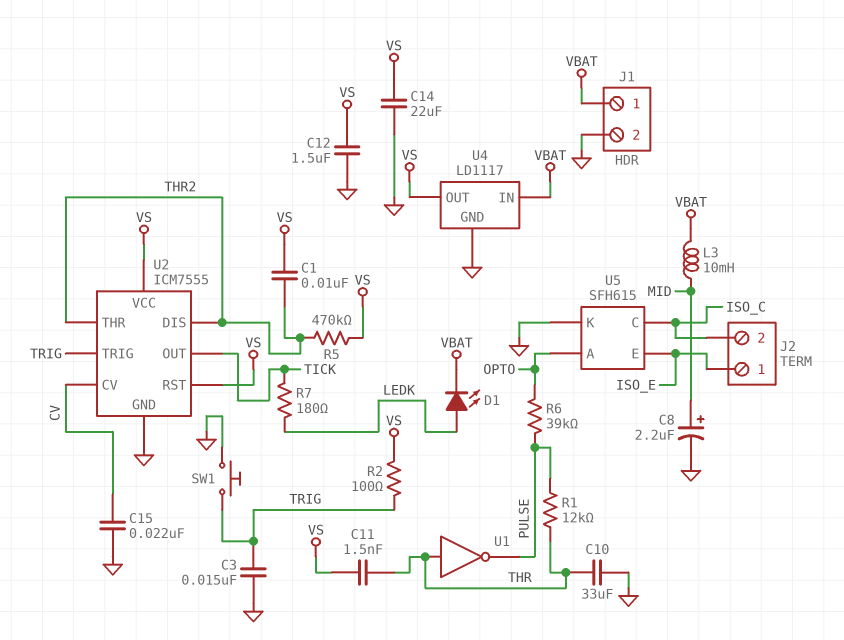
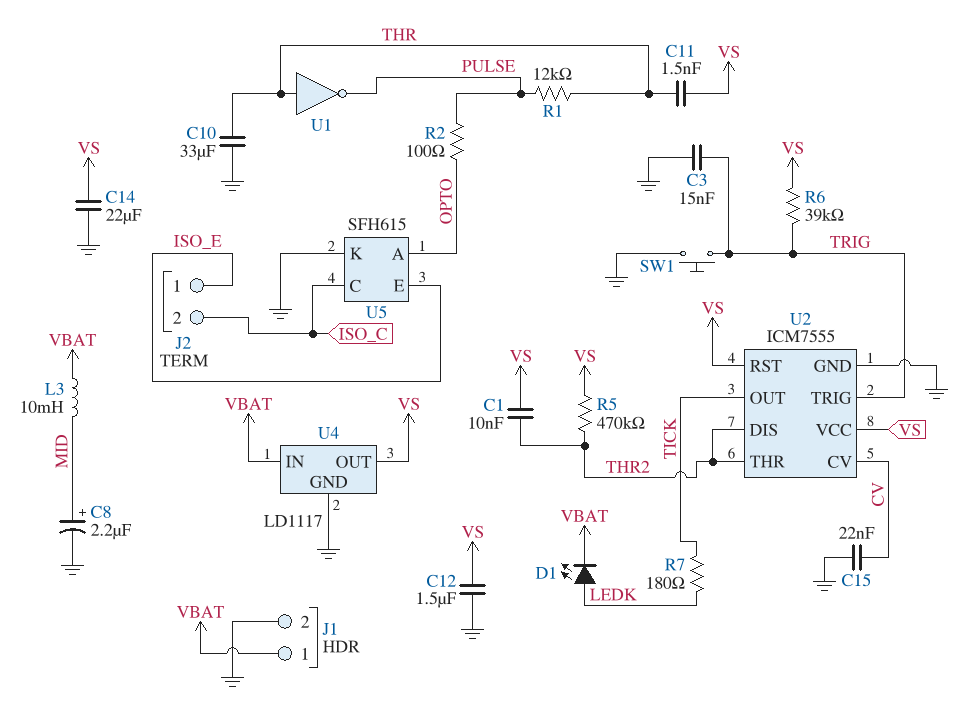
R2: 100 (TRIG, VS) -> 100 (OPTO, PULSE)
R6: 39k (OPTO, PULSE) -> 39k (TRIG, VS)

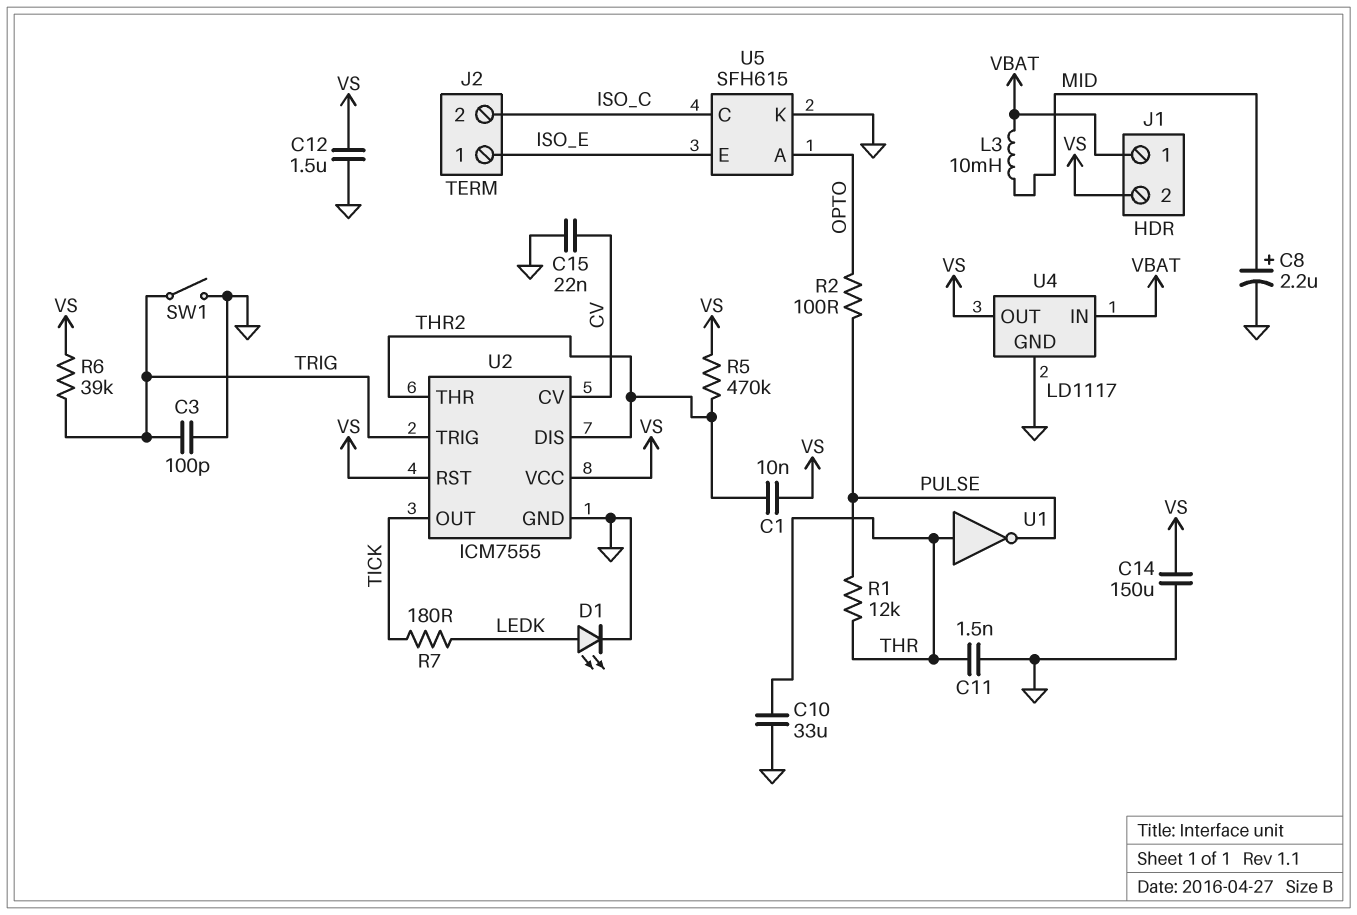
C3: 15nF (GND, TRIG) -> 100pF (GND, TRIG)
C11: 1.5nF (THR, VS) -> 1.5nF (GND, THR)
C14: 22uF (GND, VS) -> 150uF (GND, VS)
D1: LED (A LEDK, K VBAT) -> LED (A LEDK, K GND)
J1 pin 2: GND -> VS
SW1: button (GND, TRIG) -> switch (GND, TRIG)

